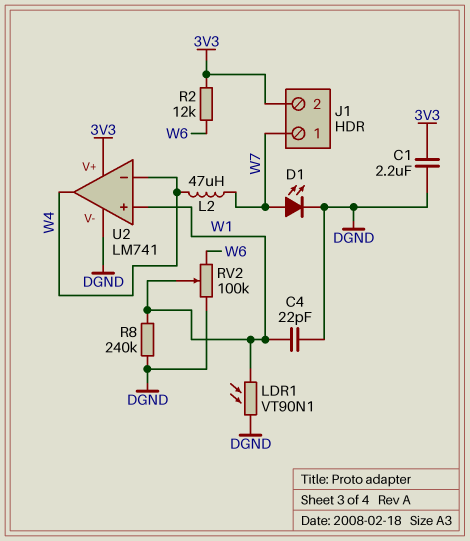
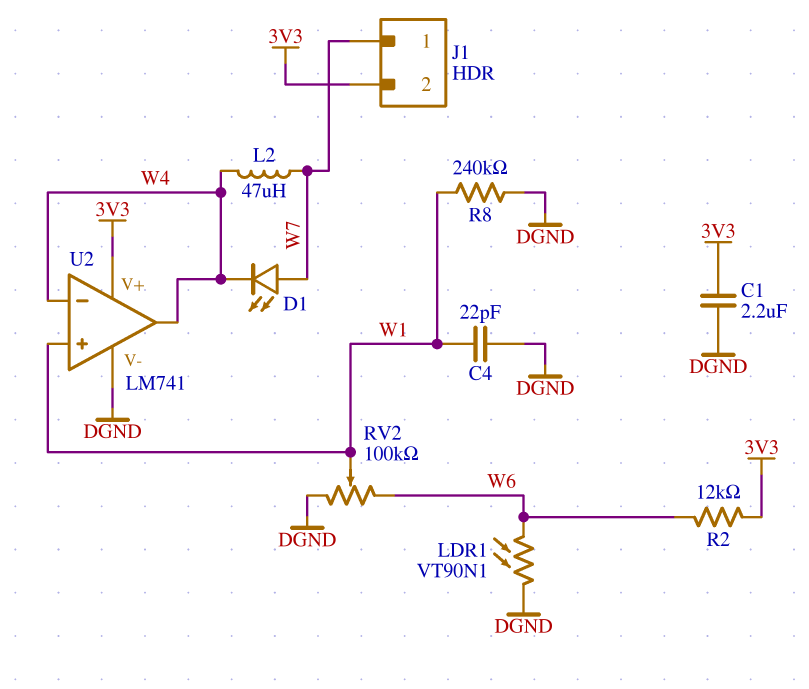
D1: LED (A W7, K DGND) -> LED (A W7, K W4)
LDR1: VT90N1 (DGND, W1) -> VT90N1 (DGND, W6)

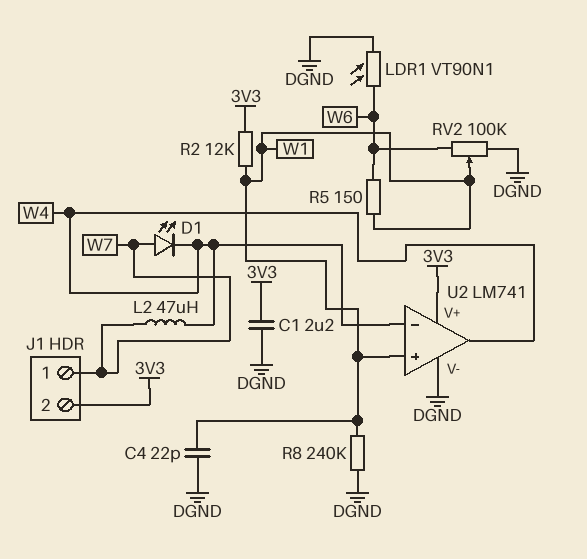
R2: 12k (3V3, W6) -> 12k (3V3, W1)
R5: none -> 150 (W1, W6)

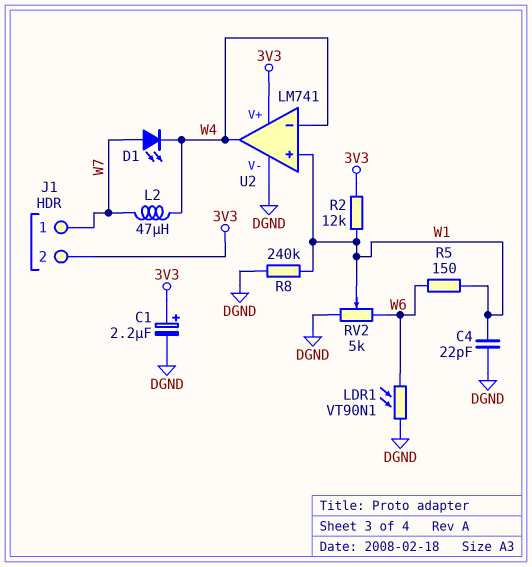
C1: 2.2uF (3V3, DGND) -> 2.2uF (plus 3V3, minus DGND)
RV2: 100k (DGND, W6, wiper W1) -> 5k (DGND, W6, wiper W1)

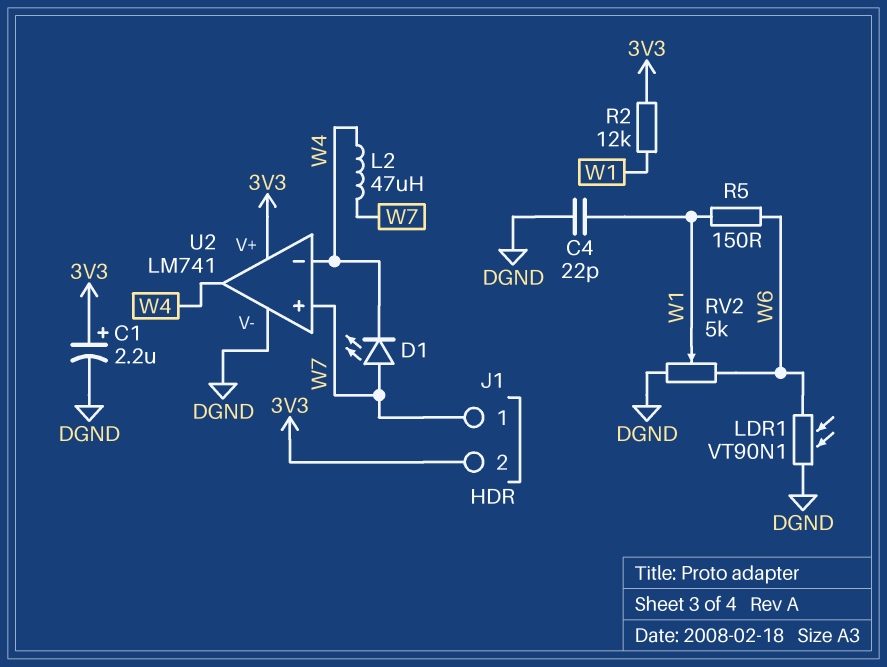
R8: 240k (DGND, W1) -> none
U2 pin in+: W1 -> W7

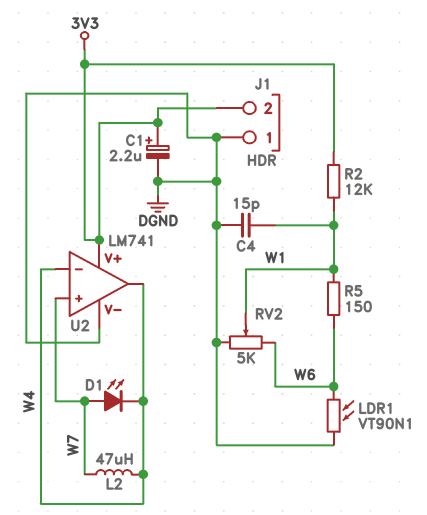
C4: 22pF (DGND, W1) -> 15pF (DGND, W1)
J1 pin 1: W7 -> DGND

